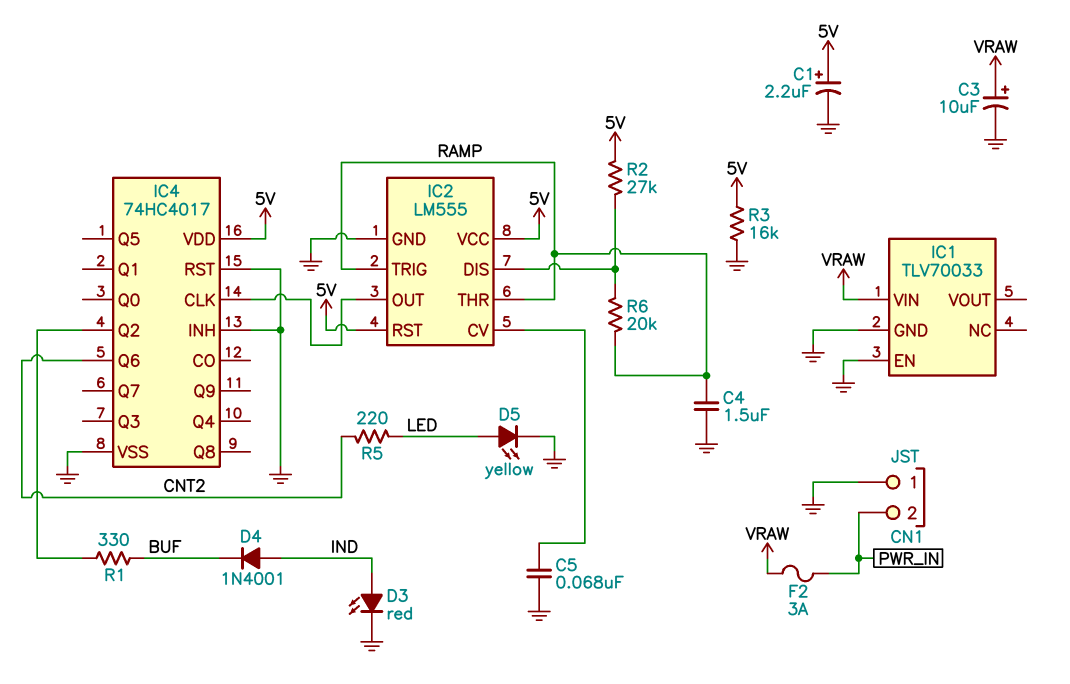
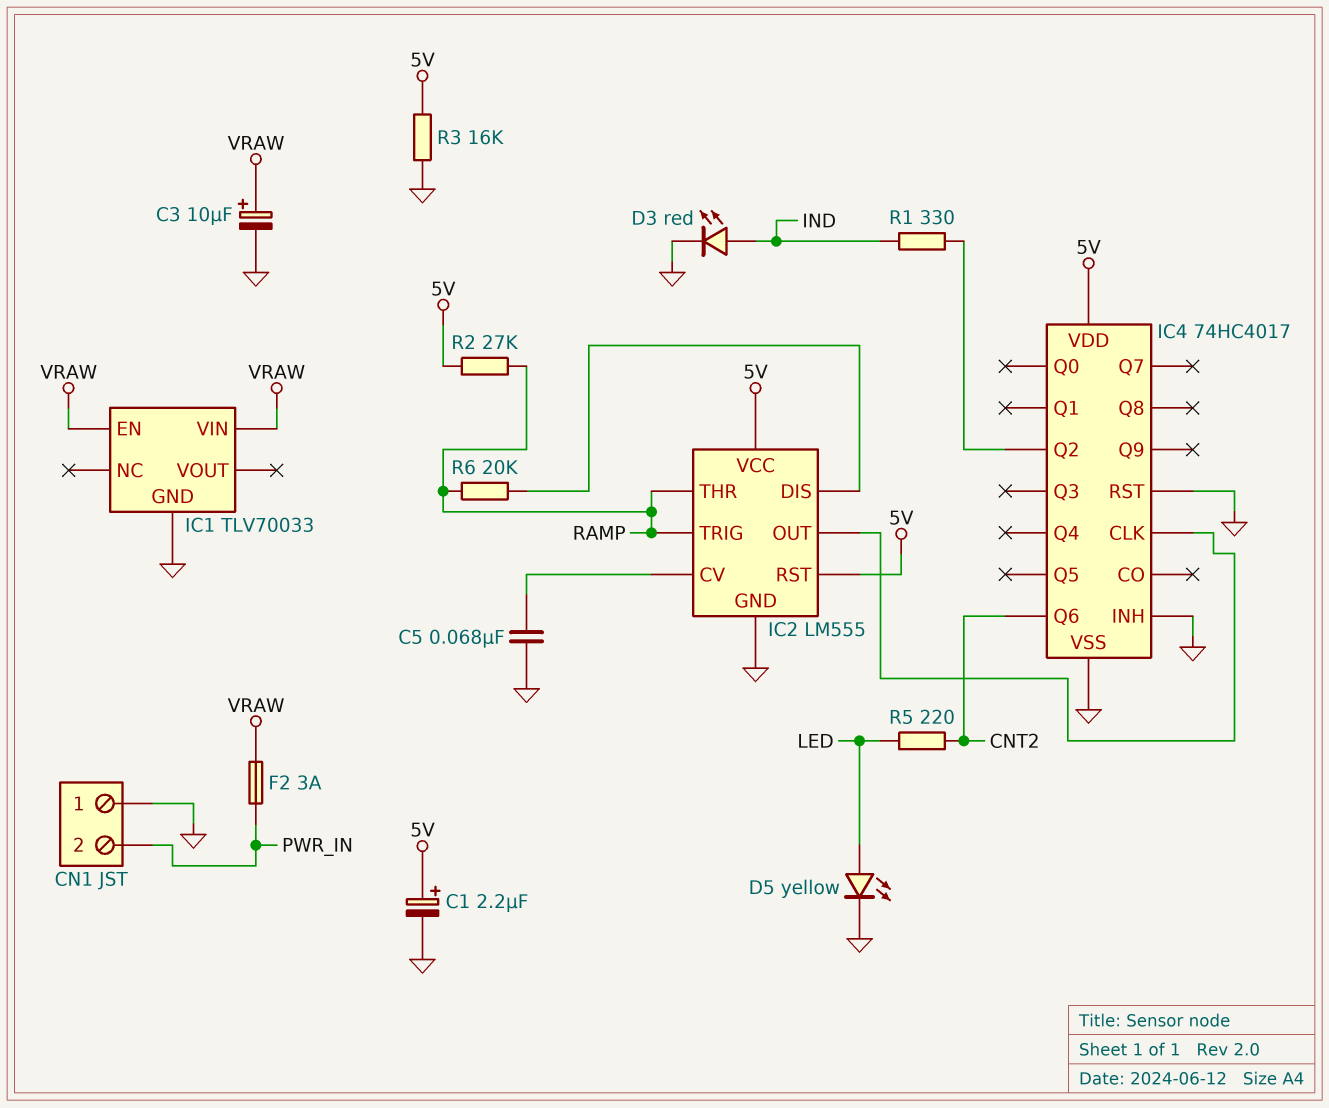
C4: 1.5uF (GND, RAMP) -> none
D4: diode 1N4001 (A IND, K BUF) -> none
IC1 pin EN: GND -> VRAW
R1: 330 (BUF, IC4/Q2) -> 330 (IC4/Q2, IND)
R2: 27k (5V, IC2/DIS) -> 27k (5V, RAMP)

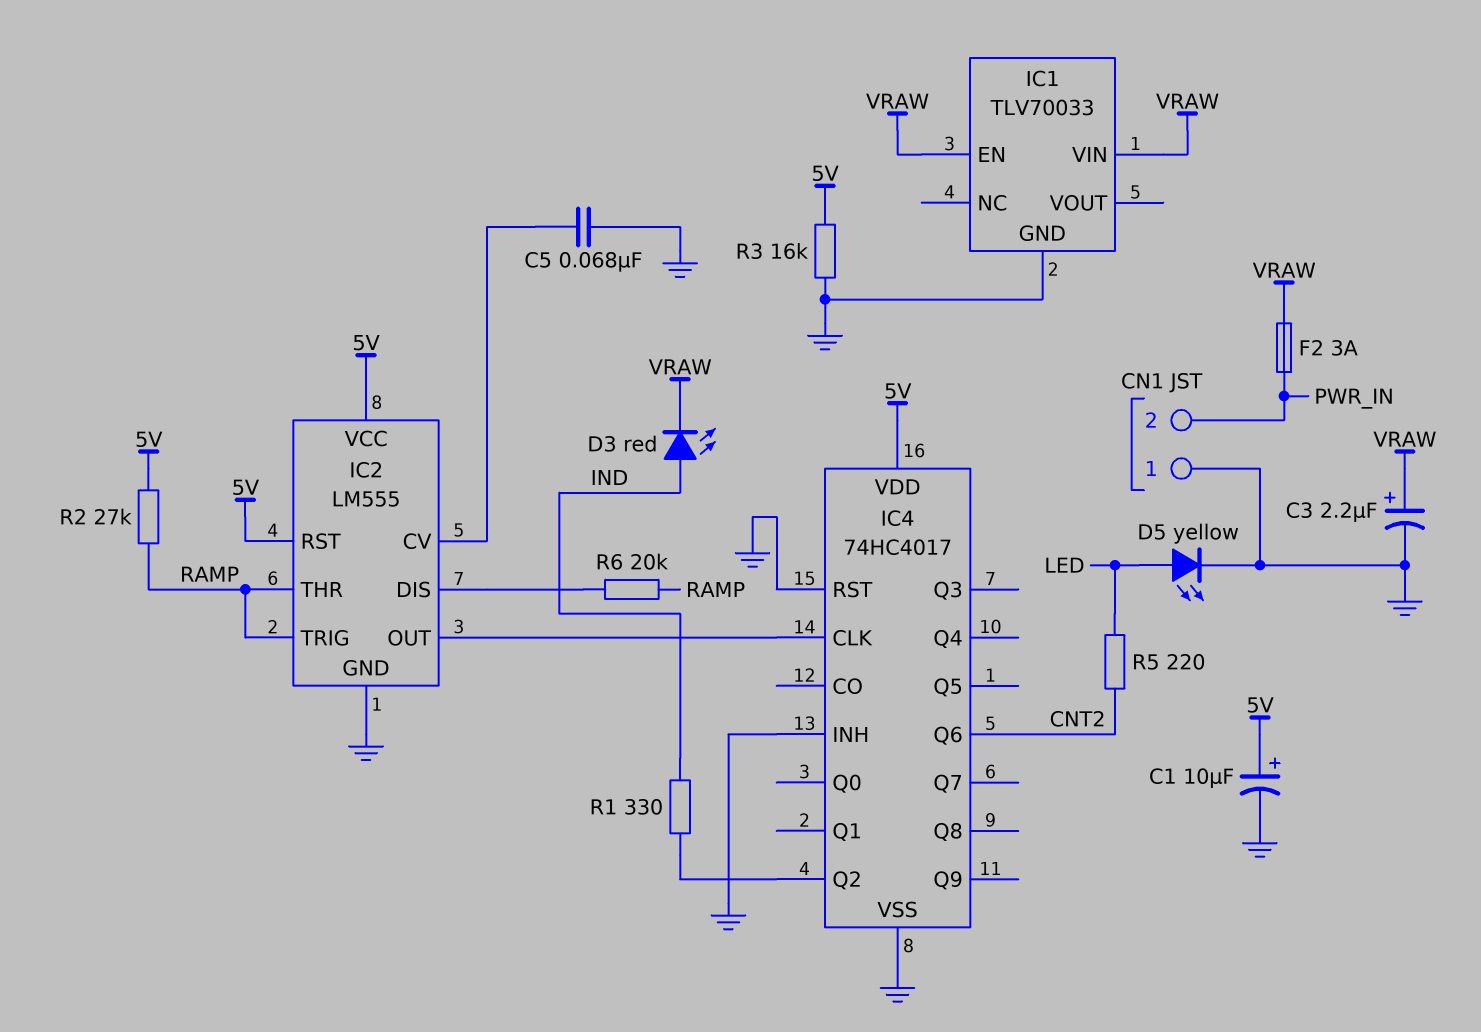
C1: 2.2uF (plus 5V, minus GND) -> 10uF (plus 5V, minus GND)
C3: 10uF (plus VRAW, minus GND) -> 2.2uF (plus VRAW, minus GND)
D3: LED red (A IND, K GND) -> LED red (A IND, K VRAW)

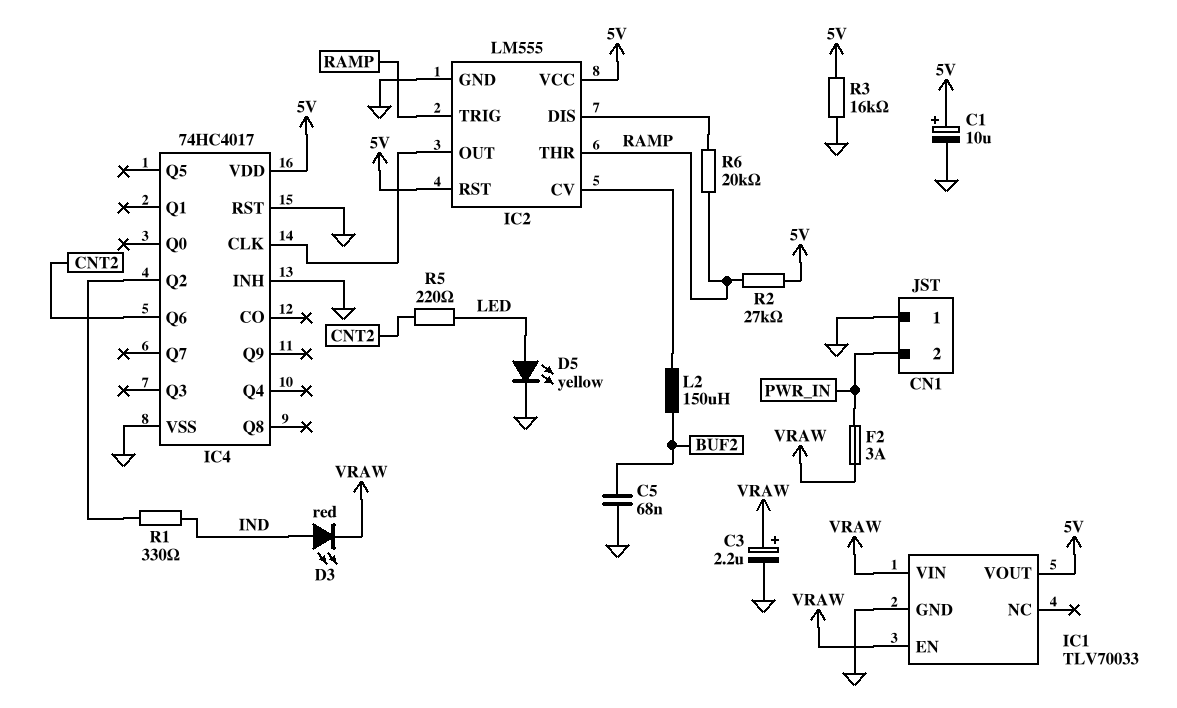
C5: 68nF (GND, IC2/CV) -> 68nF (BUF2, GND)
IC1 pin VOUT: none -> 5V
L2: none -> 150uH (BUF2, IC2/CV)

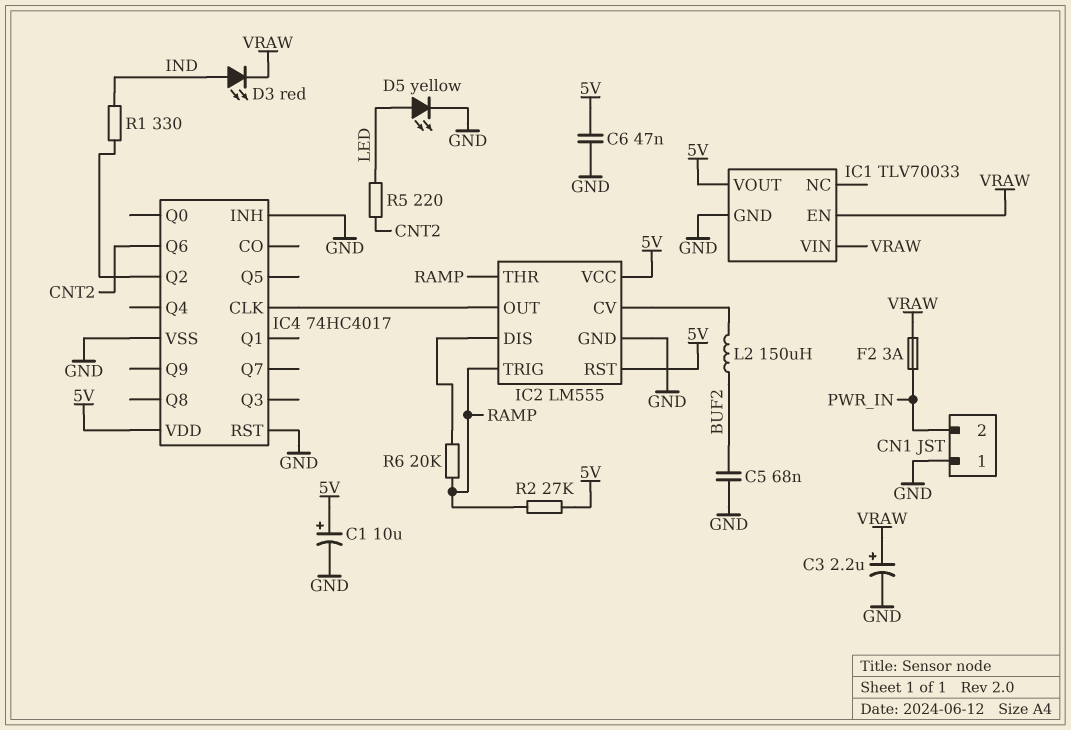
C6: none -> 47nF (5V, GND)
R3: 16k (5V, GND) -> none

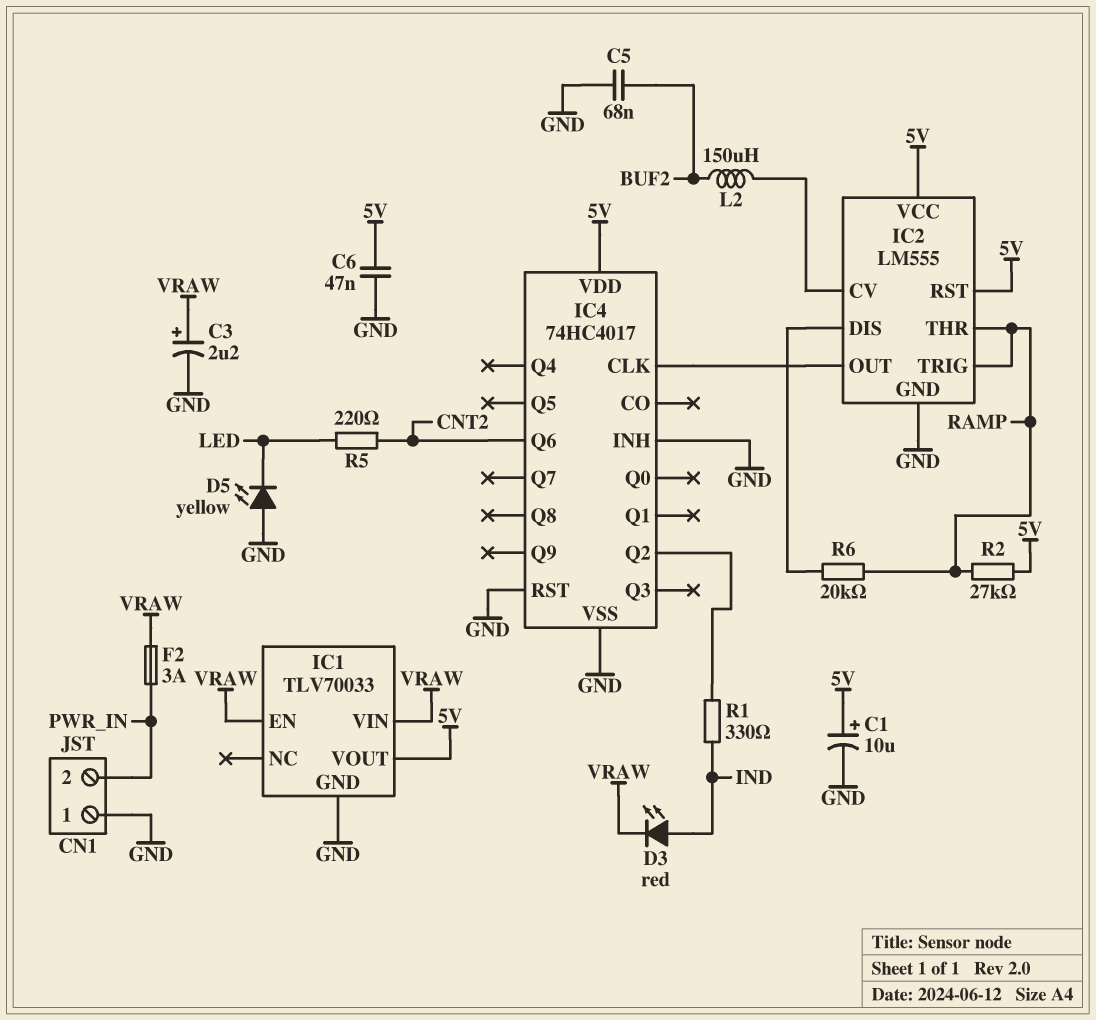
D5: LED yellow (A LED, K GND) -> LED yellow (A GND, K LED)

